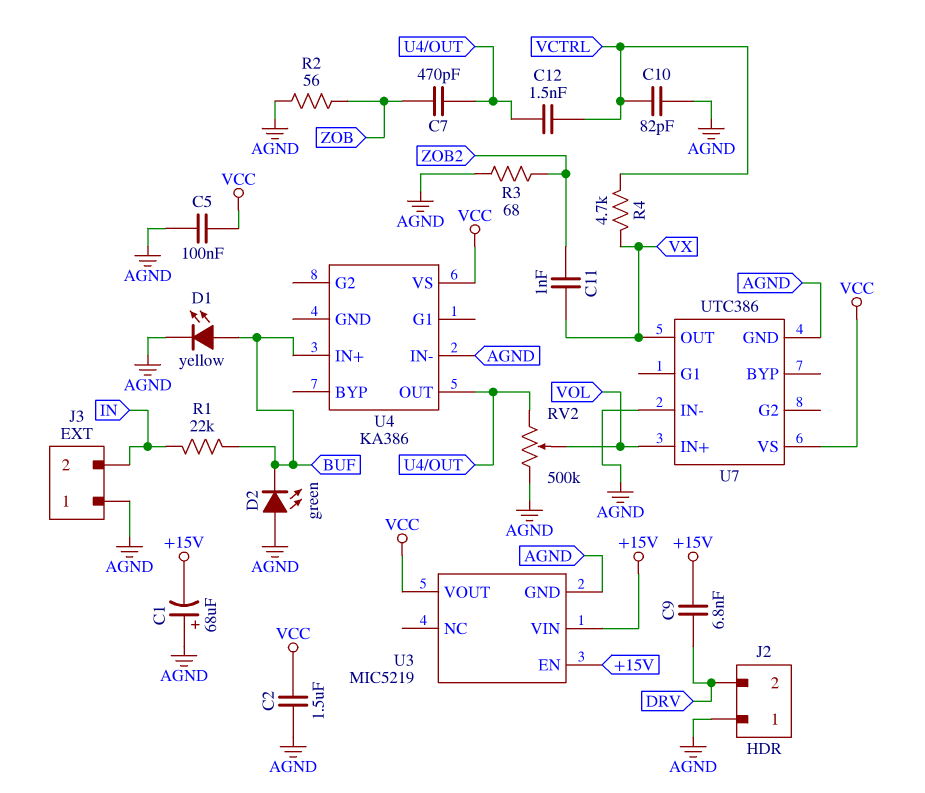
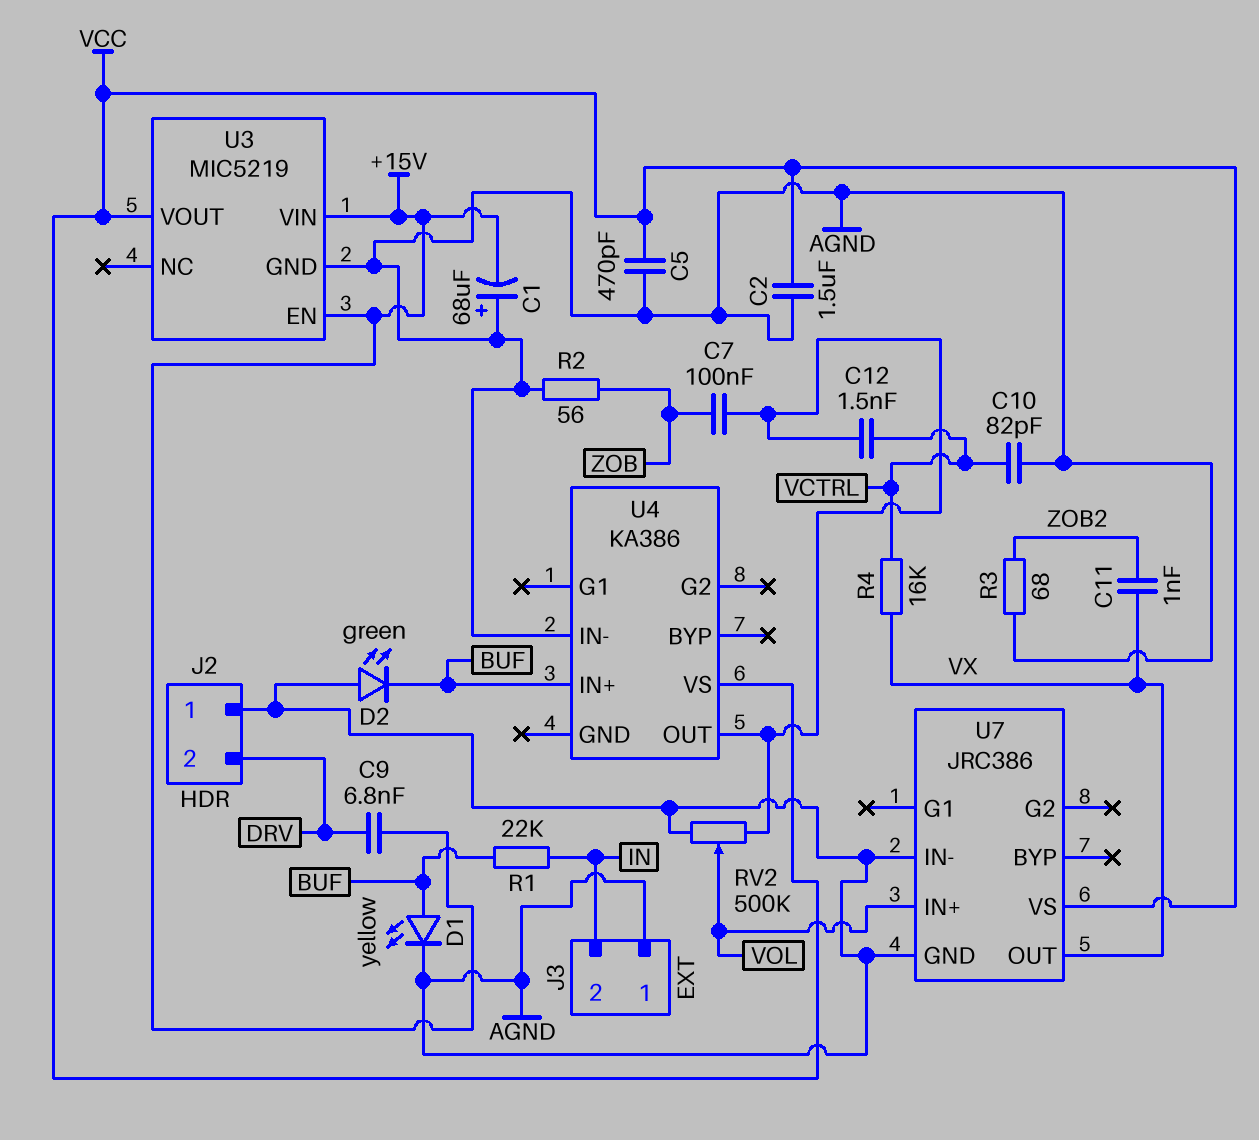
C5: 100nF (AGND, VCC) -> 470pF (AGND, VCC)
C7: 470pF (U4/OUT, ZOB) -> 100nF (U4/OUT, ZOB)
R4: 4.7k (VCTRL, VX) -> 16k (VCTRL, VX)
U7: UTC386 -> JRC386

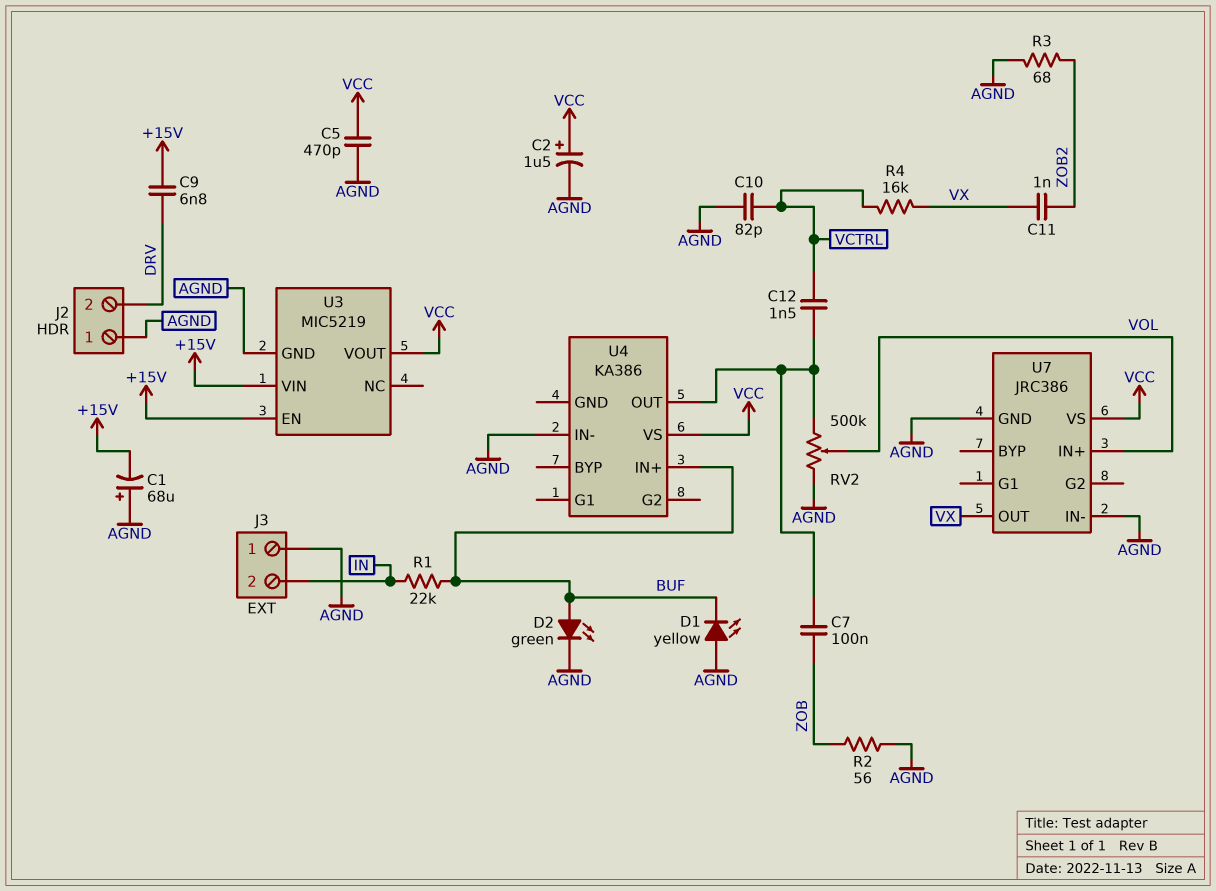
C2: 1.5uF (AGND, VCC) -> 1.5uF (plus VCC, minus AGND)
D1: LED yellow (A BUF, K AGND) -> LED yellow (A AGND, K BUF)
D2: LED green (A AGND, K BUF) -> LED green (A BUF, K AGND)

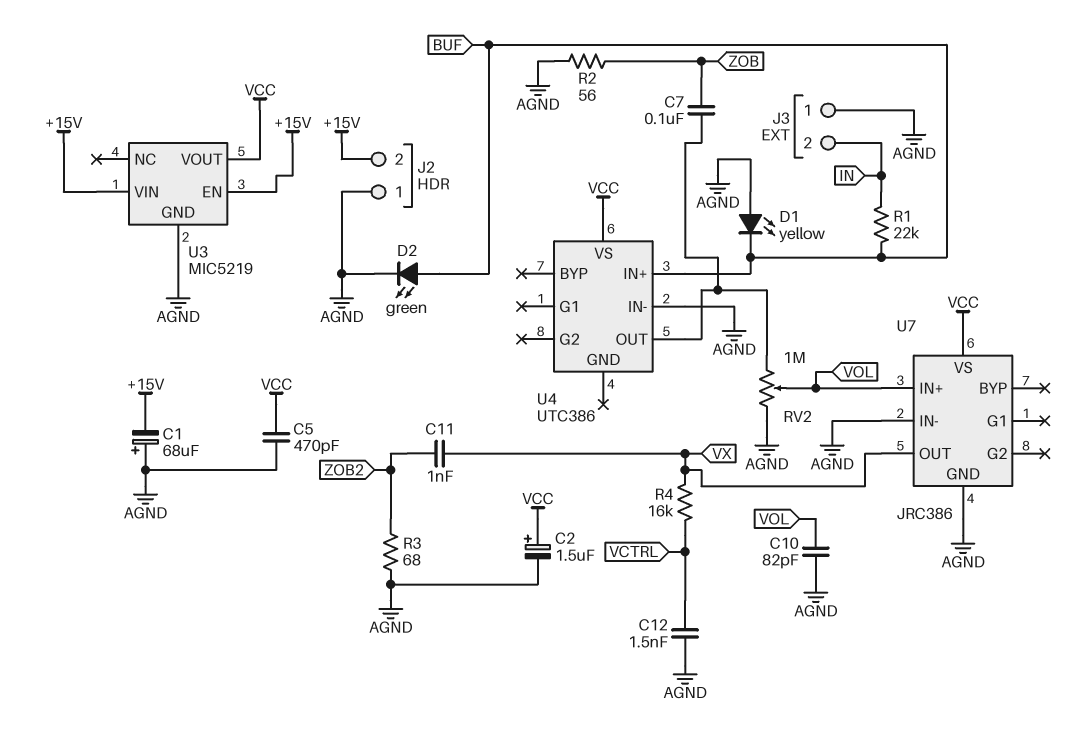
C9: 6.8nF (+15V, DRV) -> none
C10: 82pF (AGND, VCTRL) -> 82pF (AGND, VOL)
C12: 1.5nF (U4/OUT, VCTRL) -> 1.5nF (AGND, VCTRL)
J2 pin 2: DRV -> +15V
RV2: 500k (AGND, U4/OUT, wiper VOL) -> 1M (AGND, U4/OUT, wiper VOL)
U4: KA386 -> UTC386

